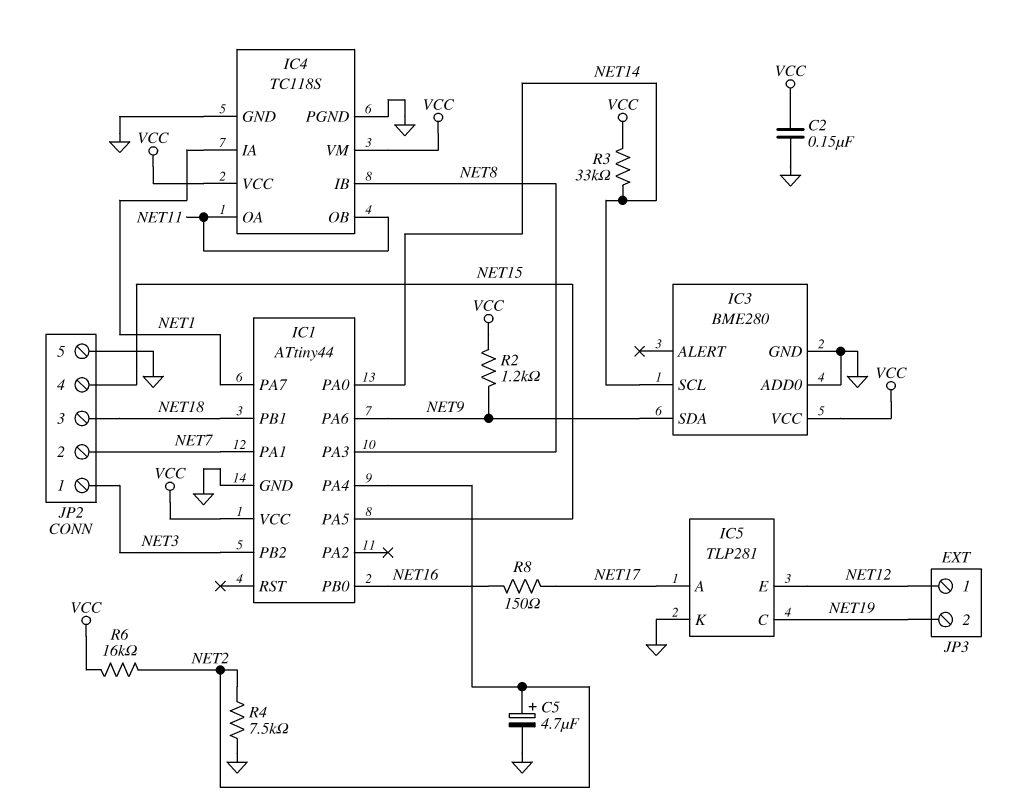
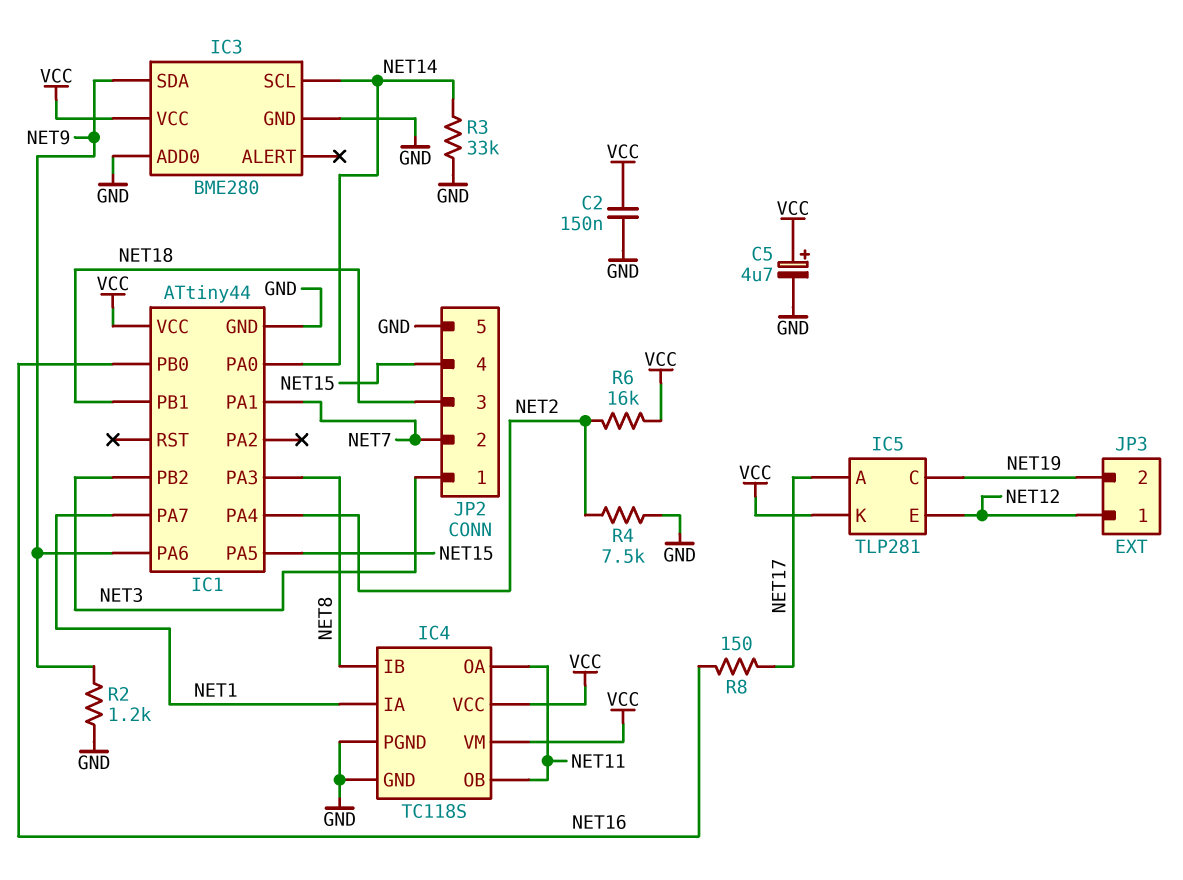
C5: 4.7uF (plus NET2, minus GND) -> 4.7uF (plus VCC, minus GND)
IC5 pin K: GND -> VCC
R2: 1.2k (NET9, VCC) -> 1.2k (GND, NET9)
R3: 33k (NET14, VCC) -> 33k (GND, NET14)

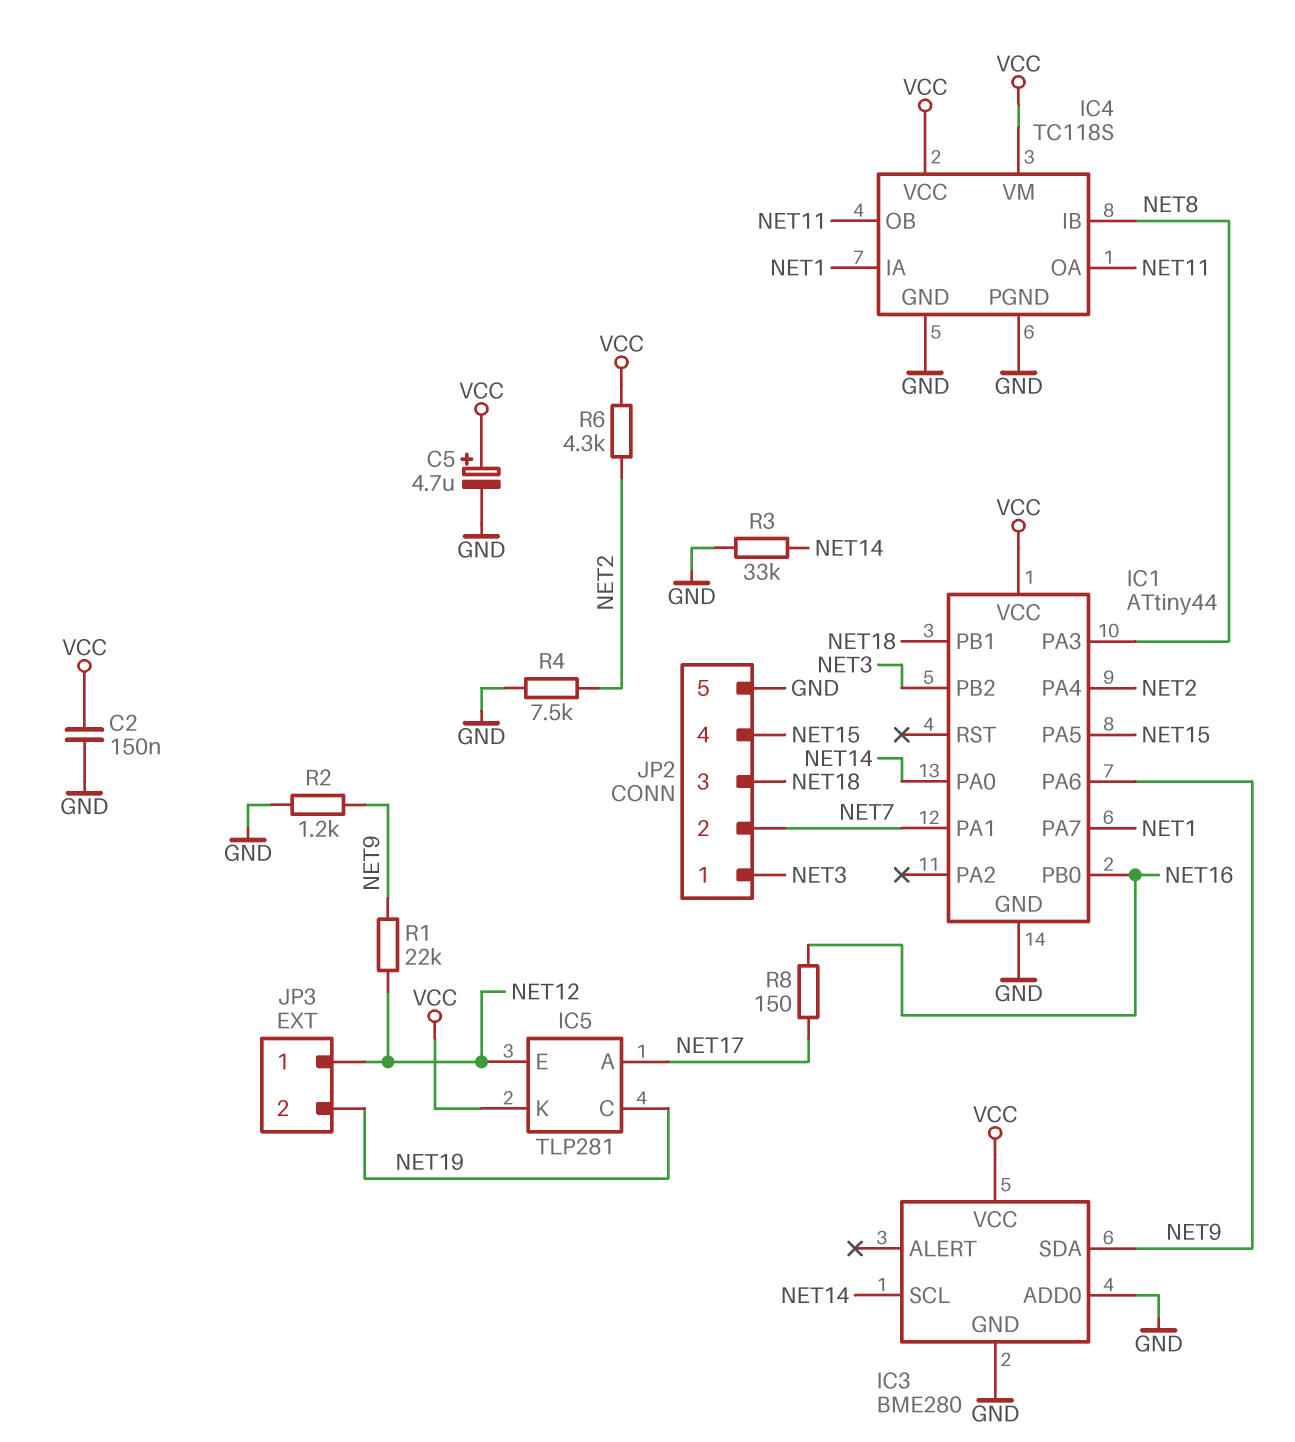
R1: none -> 22k (NET9, NET12)
R6: 16k (NET2, VCC) -> 4.3k (NET2, VCC)

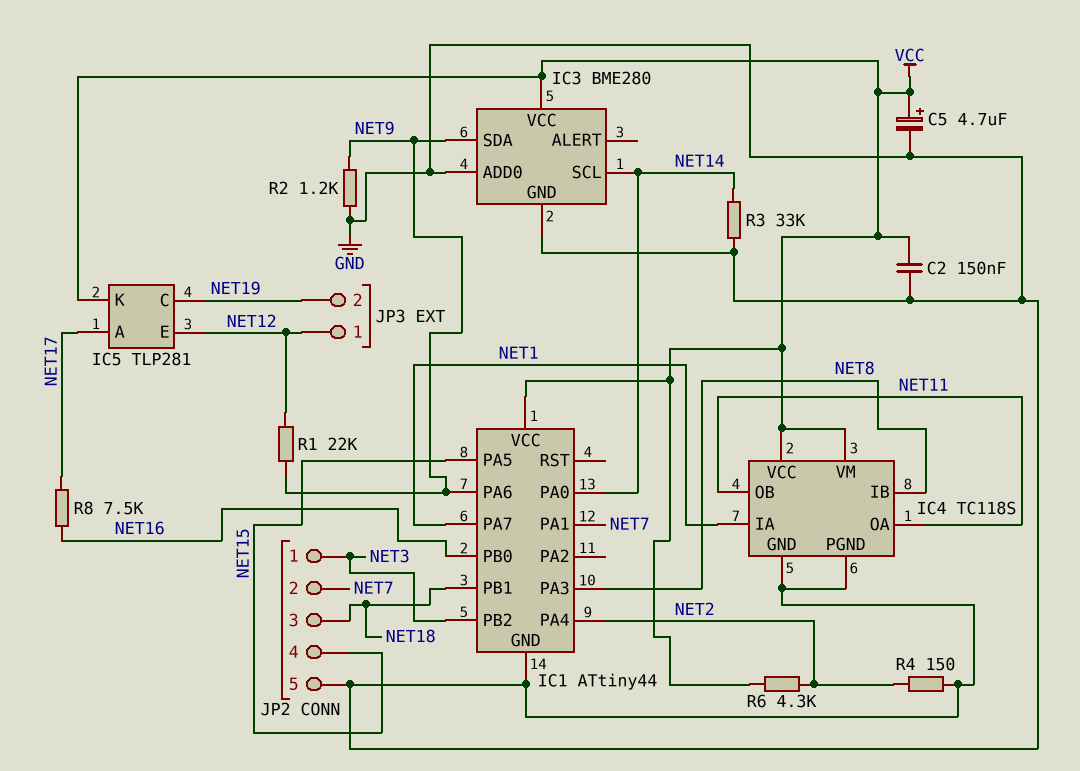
R4: 7.5k (GND, NET2) -> 150 (GND, NET2)
R8: 150 (NET16, NET17) -> 7.5k (NET16, NET17)

